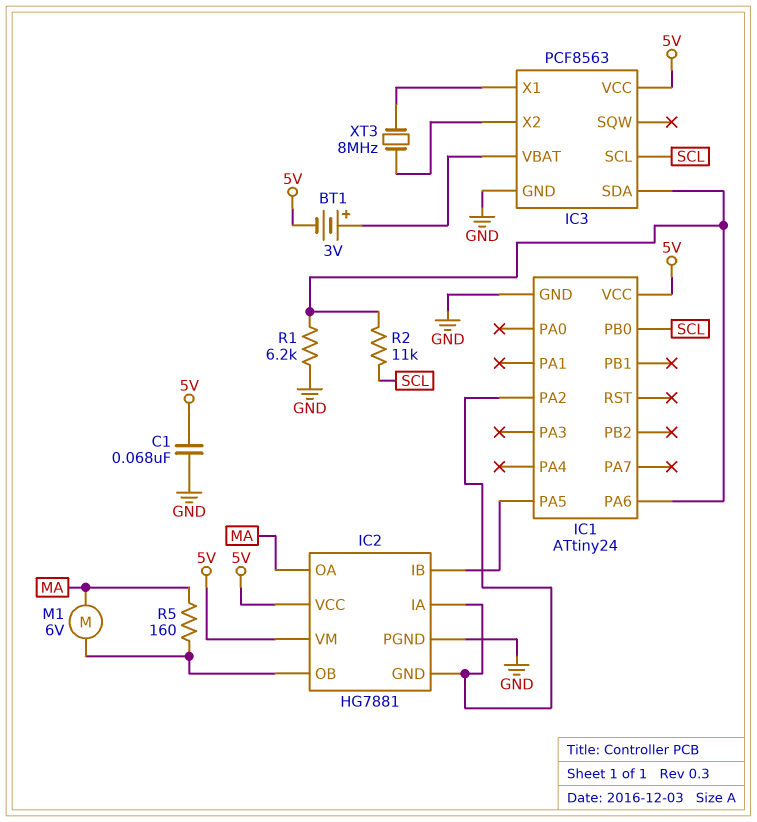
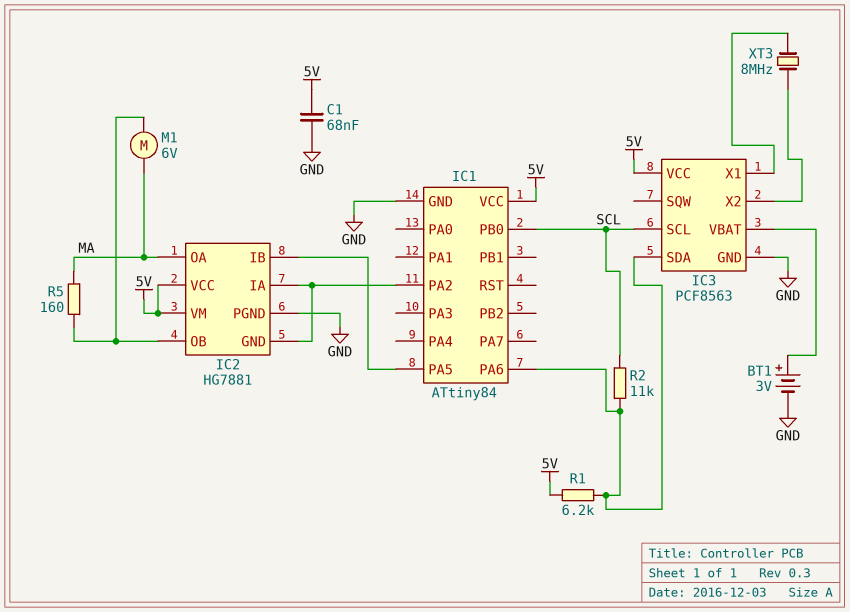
BT1: 3V (plus IC3/VBAT, minus 5V) -> 3V (plus IC3/VBAT, minus GND)
IC1: ATtiny24 -> ATtiny84
R1: 6.2k (GND, IC1/PA6) -> 6.2k (5V, IC1/PA6)

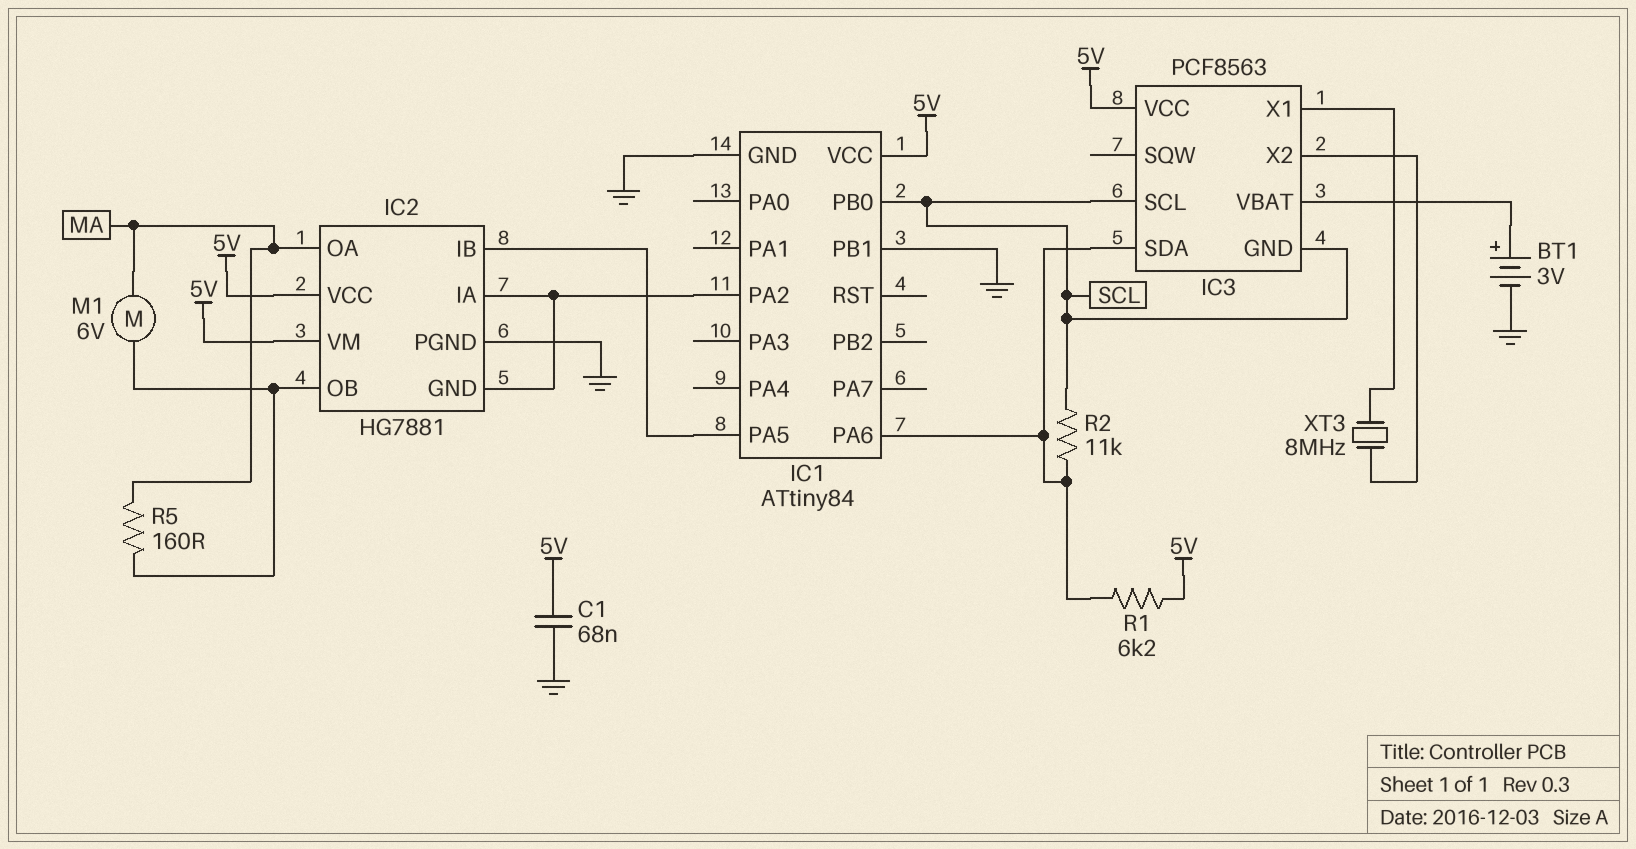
IC1 pin PB1: none -> GND
IC3 pin GND: GND -> SCL

